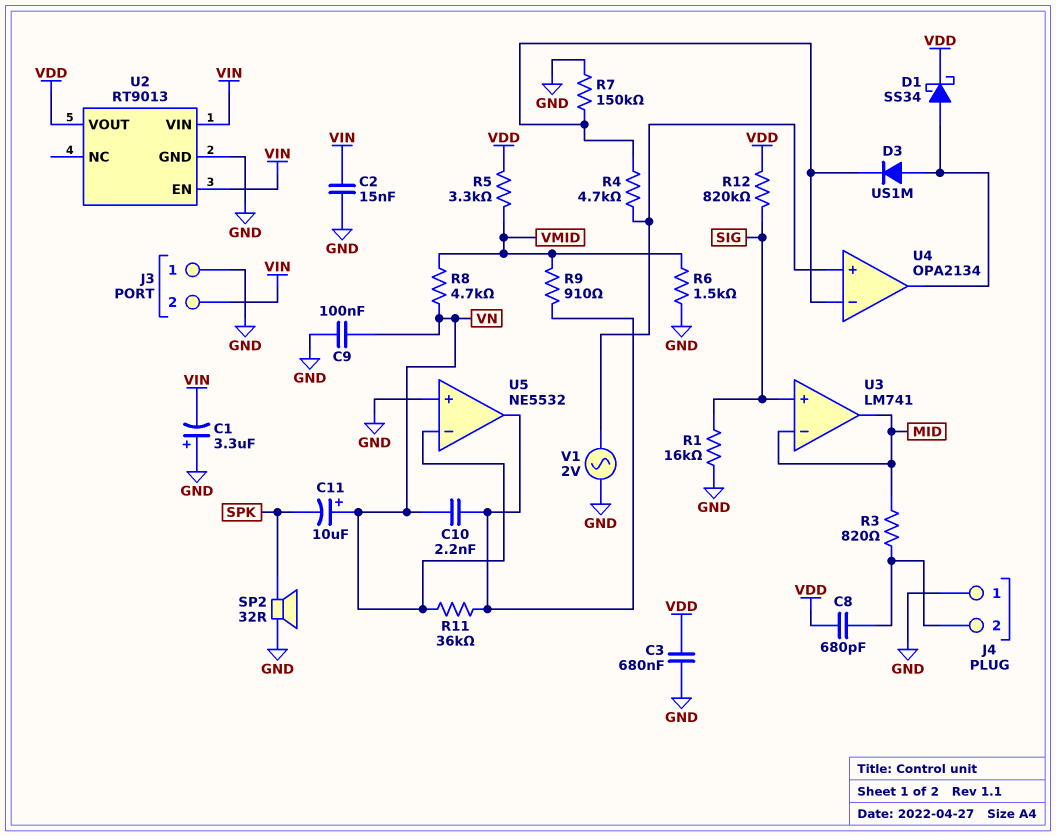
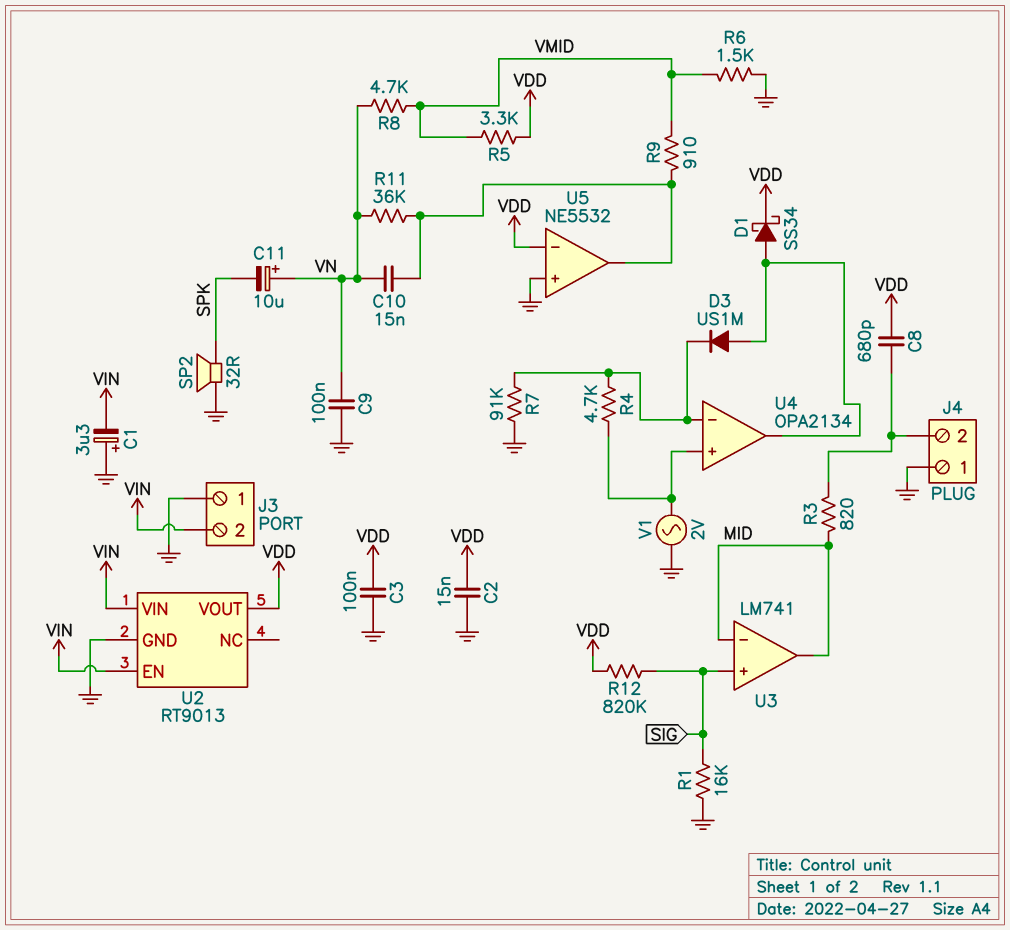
C2: 15nF (GND, VIN) -> 15nF (GND, VDD)
C3: 680nF (GND, VDD) -> 100nF (GND, VDD)
C10: 2.2nF (U5/out, VN) -> 15nF (U5/out, VN)
R7: 150k (GND, U4/in-) -> 91k (GND, U4/in-)
U5 pin in-: VN -> VDD

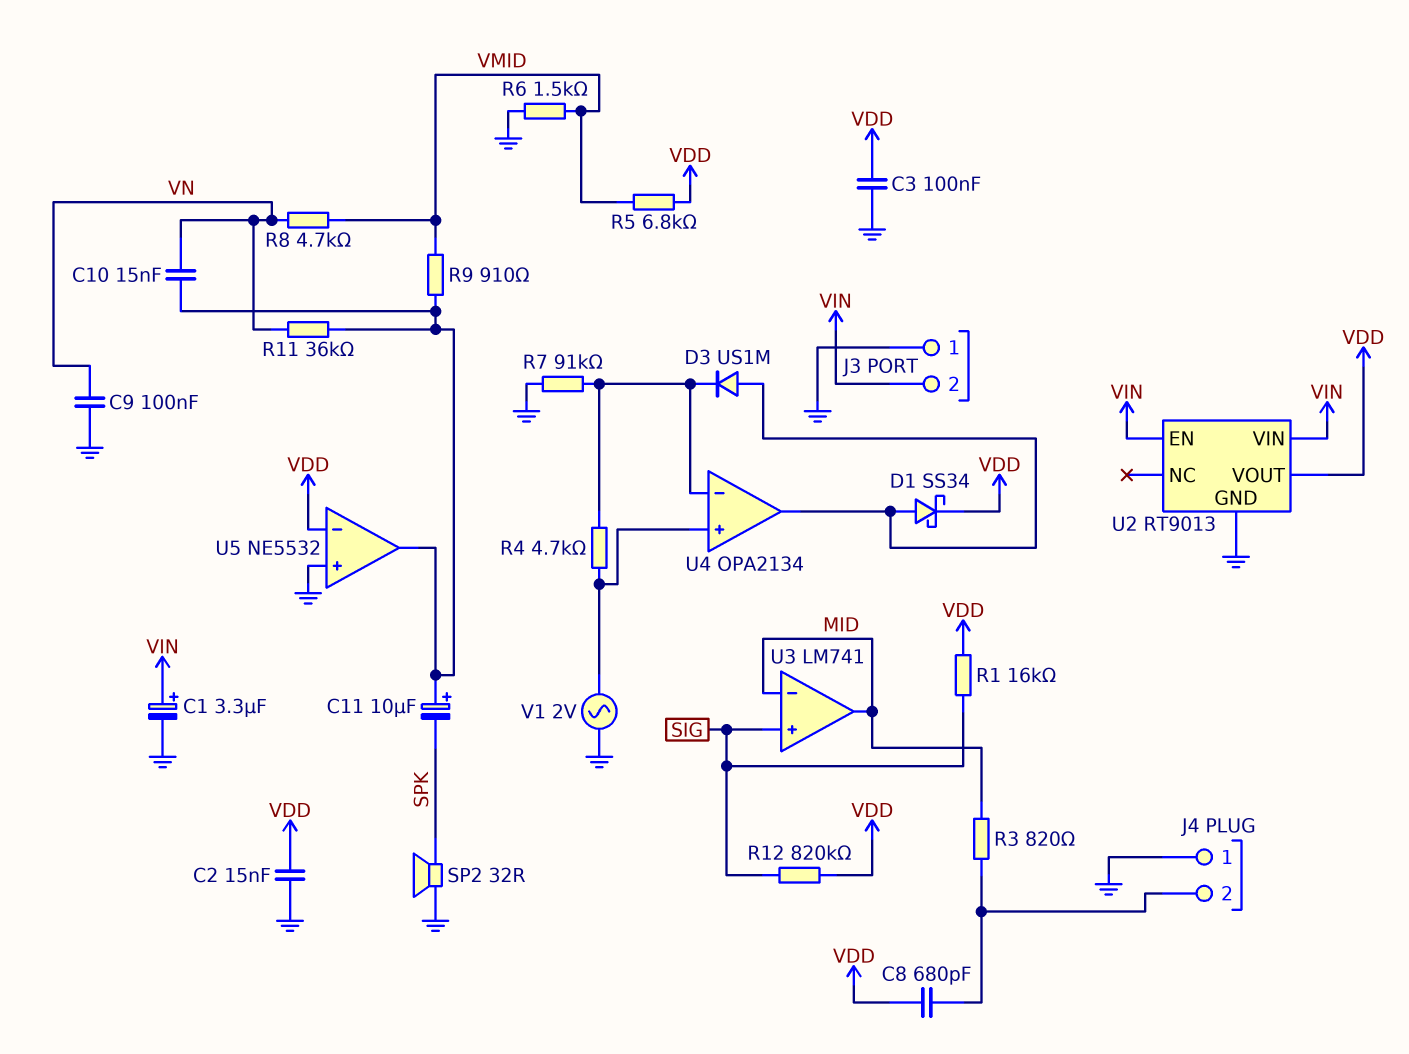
C1: 3.3uF (plus GND, minus VIN) -> 3.3uF (plus VIN, minus GND)
C11: 10uF (plus VN, minus SPK) -> 10uF (plus U5/out, minus SPK)
R1: 16k (GND, SIG) -> 16k (SIG, VDD)
R5: 3.3k (VDD, VMID) -> 6.8k (VDD, VMID)

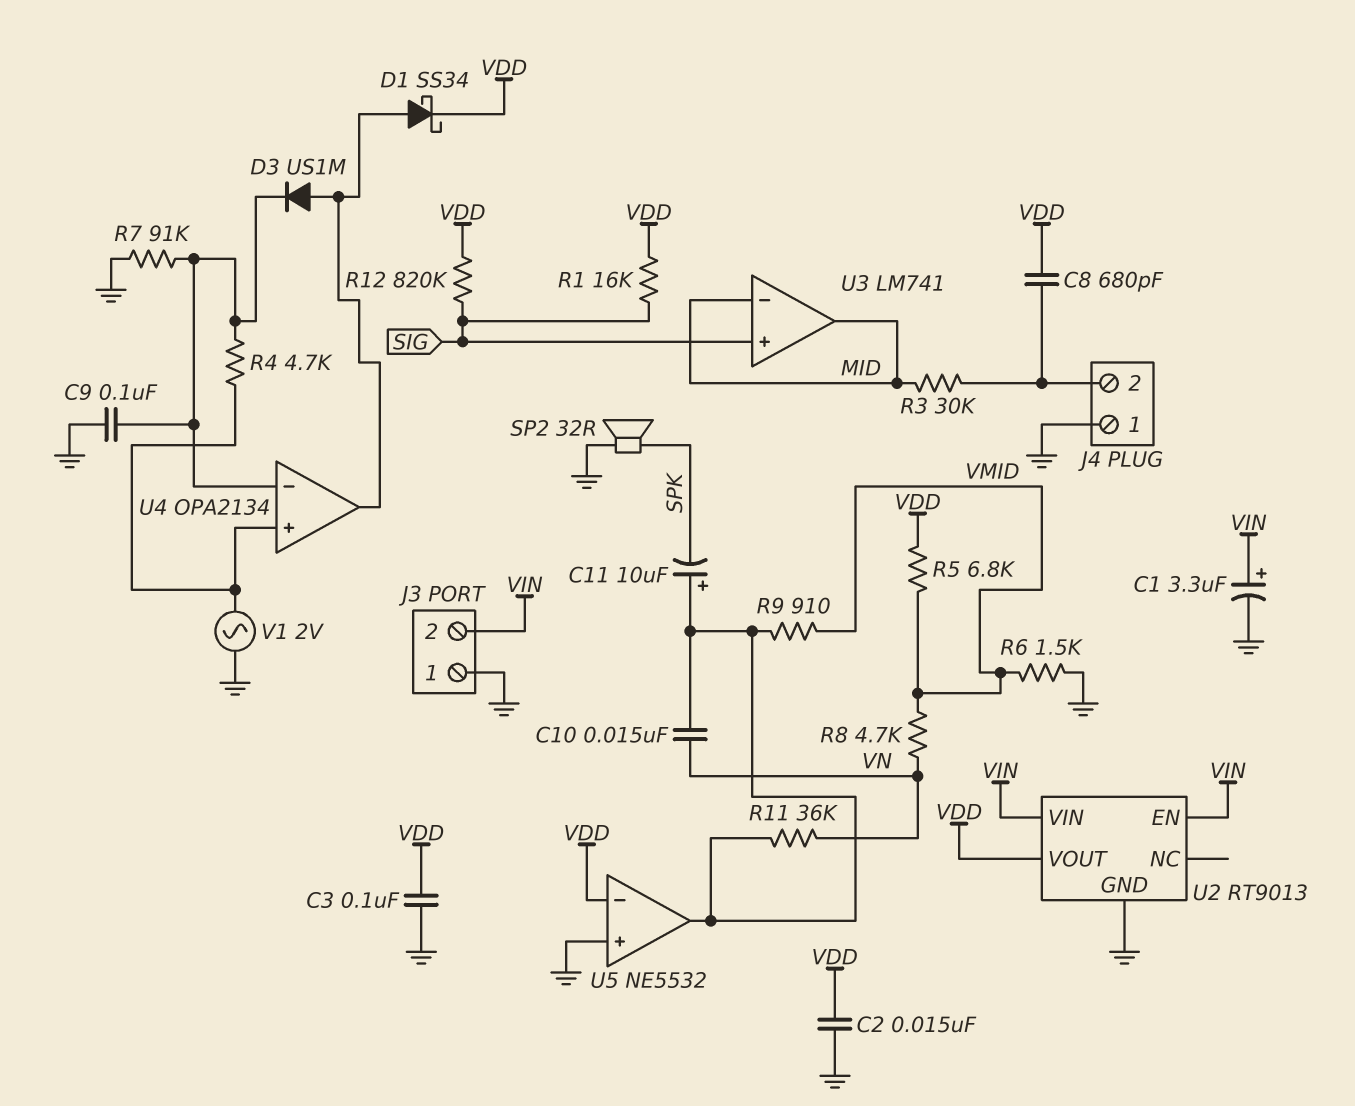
C9: 100nF (GND, VN) -> 100nF (GND, U4/in-)
R3: 820 (J4/2, MID) -> 30k (J4/2, MID)

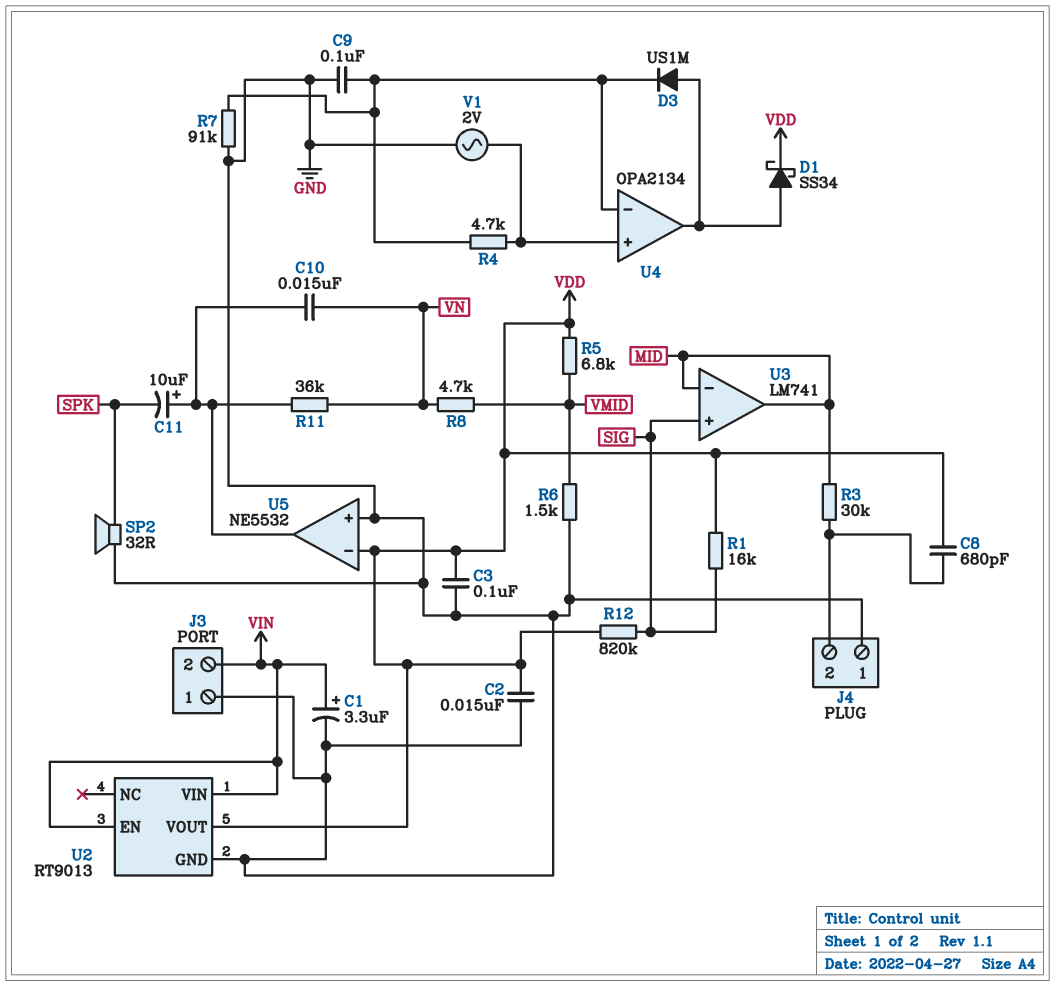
R9: 910 (U5/out, VMID) -> none

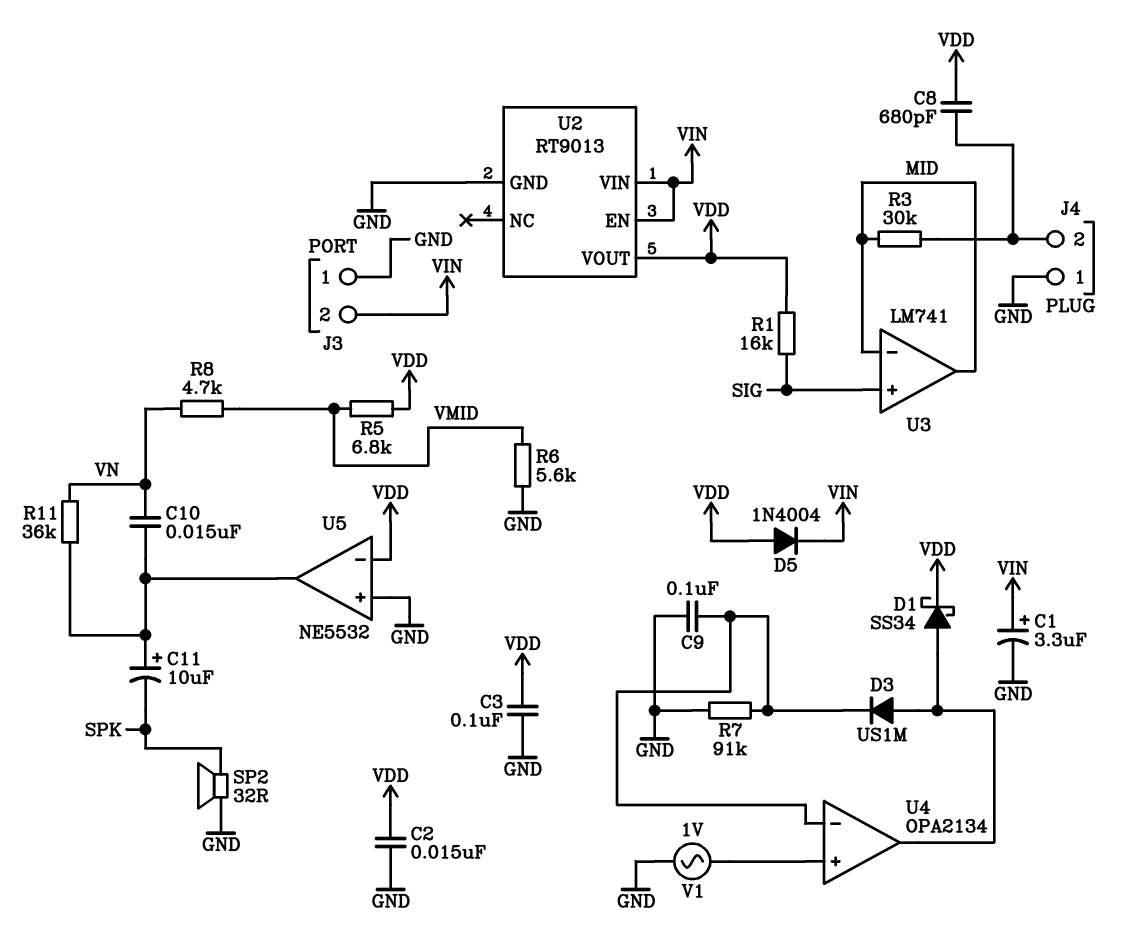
D5: none -> diode 1N4004 (A VDD, K VIN)
R4: 4.7k (U4/in+, U4/in-) -> none
R6: 1.5k (GND, VMID) -> 5.6k (GND, VMID)
R12: 820k (SIG, VDD) -> none
V1: AC 2V (GND, U4/in+) -> AC 1V (GND, U4/in+)

